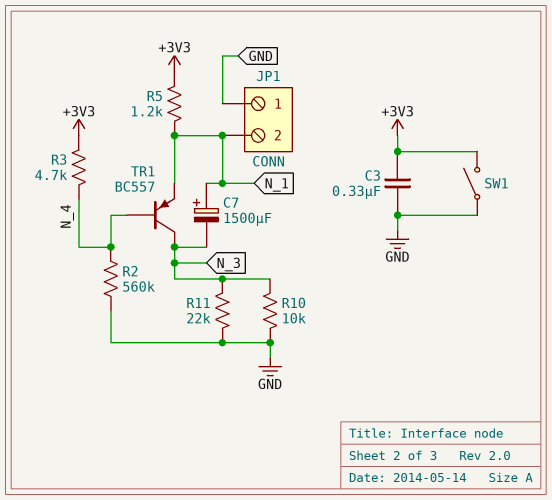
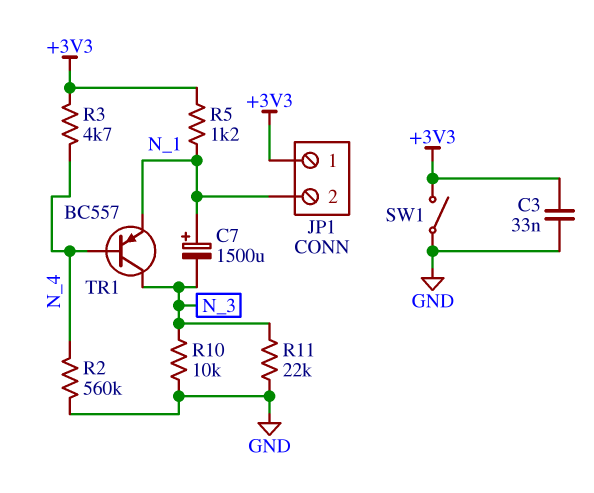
C3: 330nF (+3V3, GND) -> 33nF (+3V3, GND)
JP1 pin 1: GND -> +3V3

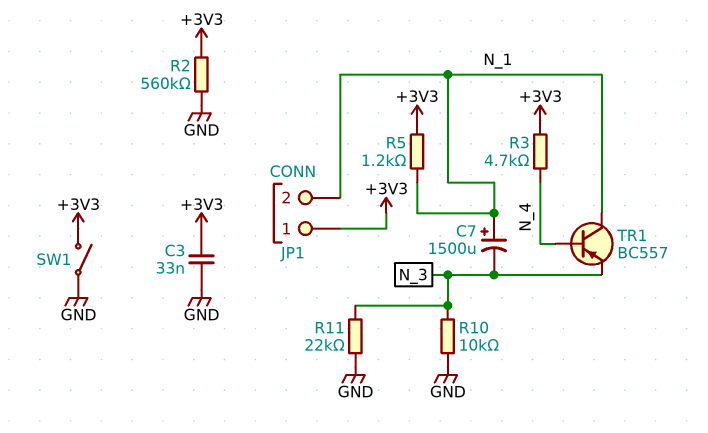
R2: 560k (GND, N_4) -> 560k (+3V3, GND)
TR1: PNP BC557 (B N_4, C N_3, E N_1) -> PNP BC557 (B N_4, C N_1, E N_3)

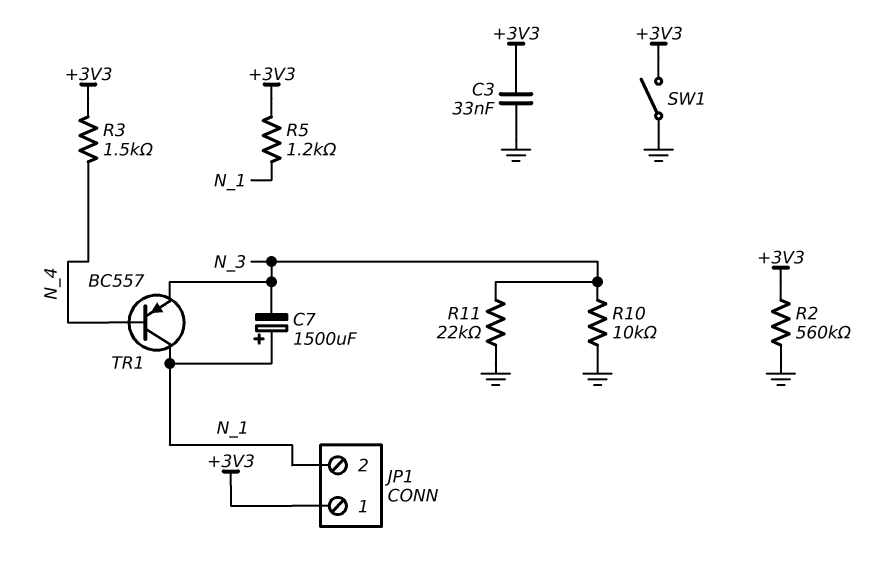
R3: 4.7k (+3V3, N_4) -> 1.5k (+3V3, N_4)

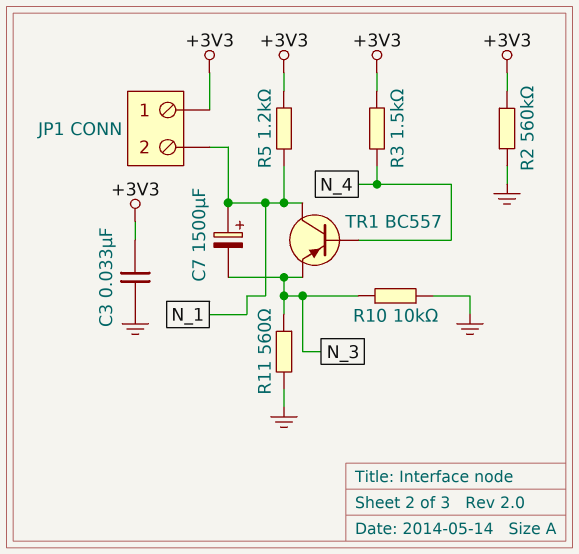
R11: 22k (GND, N_3) -> 560 (GND, N_3)
SW1: switch (+3V3, GND) -> none

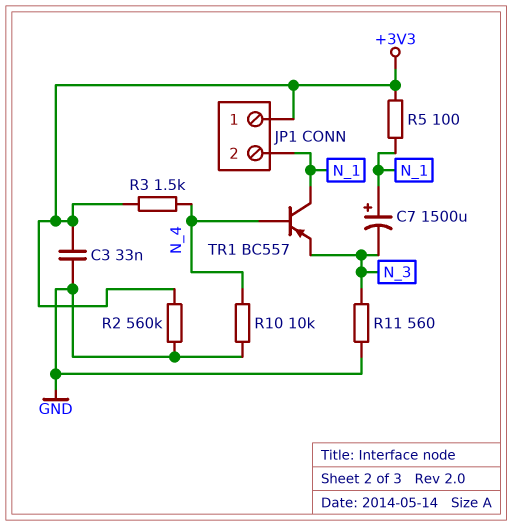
R5: 1.2k (+3V3, N_1) -> 100 (+3V3, N_1)
R10: 10k (GND, N_3) -> 10k (GND, N_4)

